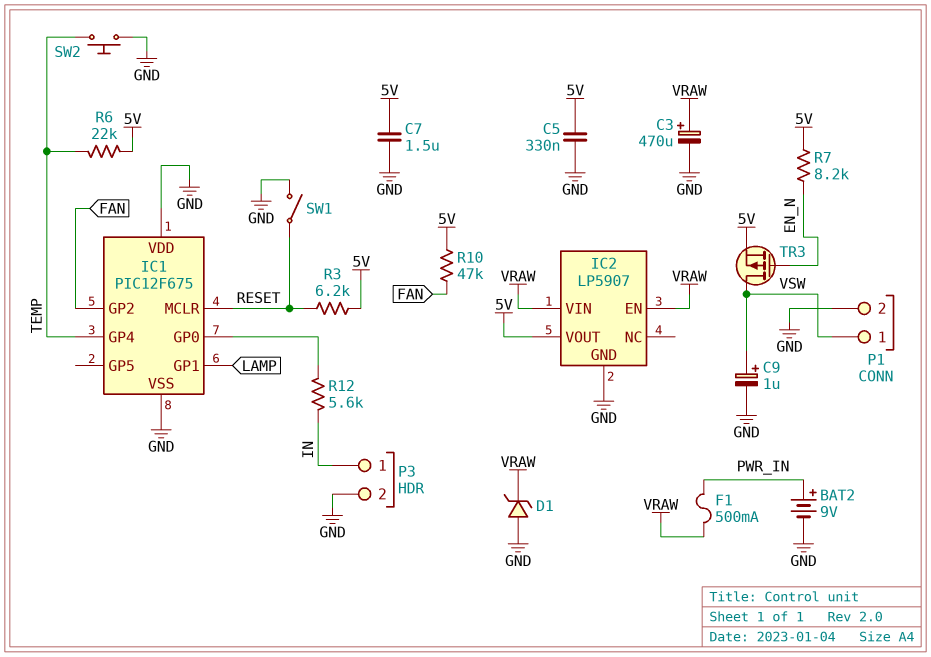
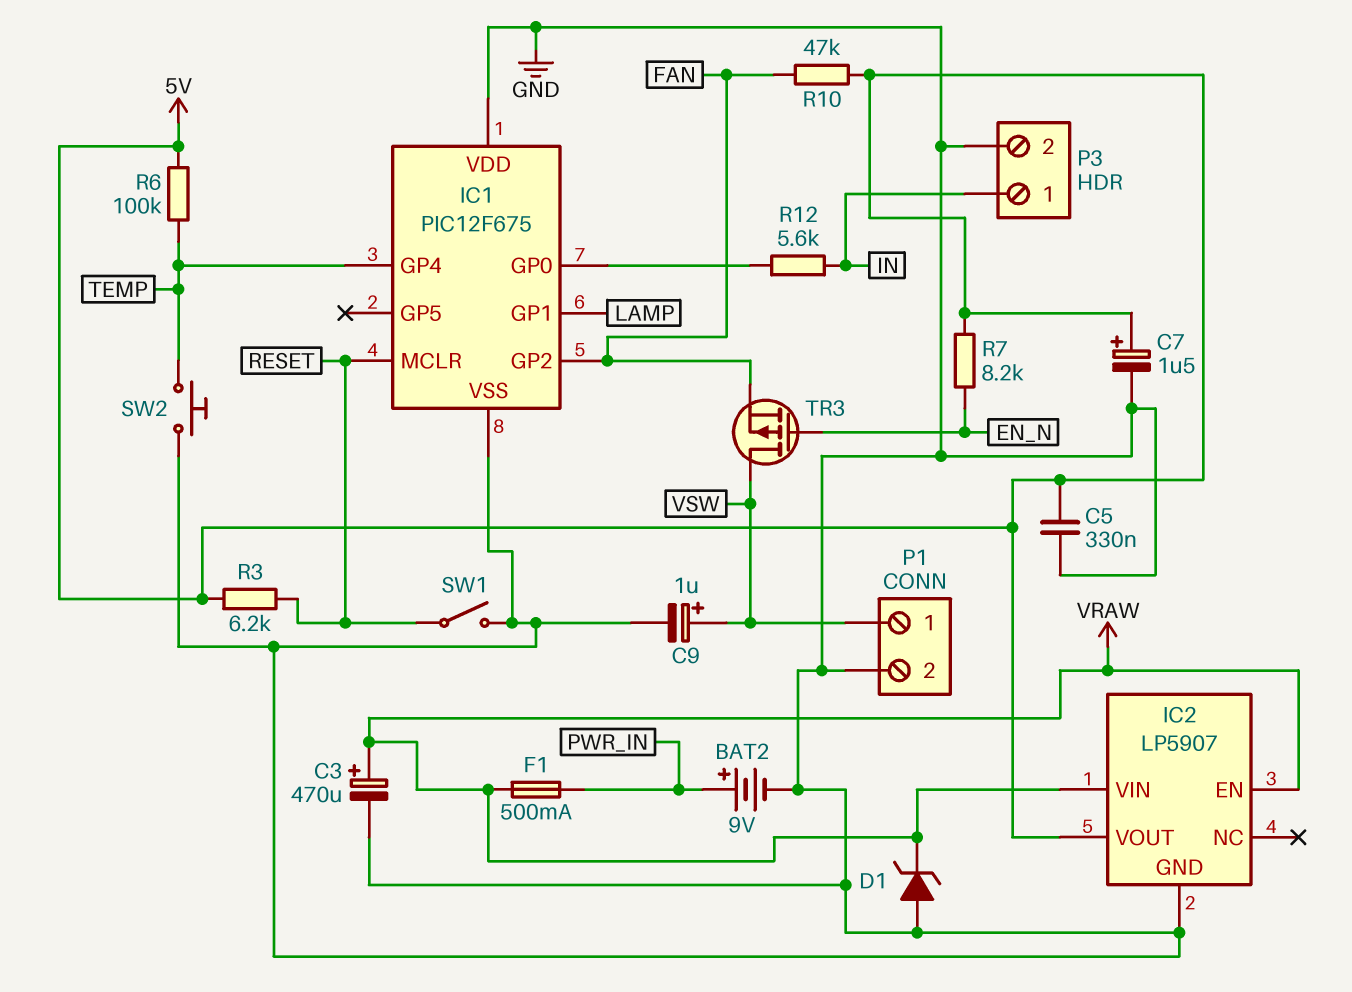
C7: 1.5uF (5V, GND) -> 1.5uF (plus 5V, minus GND)
R6: 22k (5V, TEMP) -> 100k (5V, TEMP)
TR3: PMOS (G EN_N, D VSW, S 5V) -> PMOS (G EN_N, D VSW, S FAN)

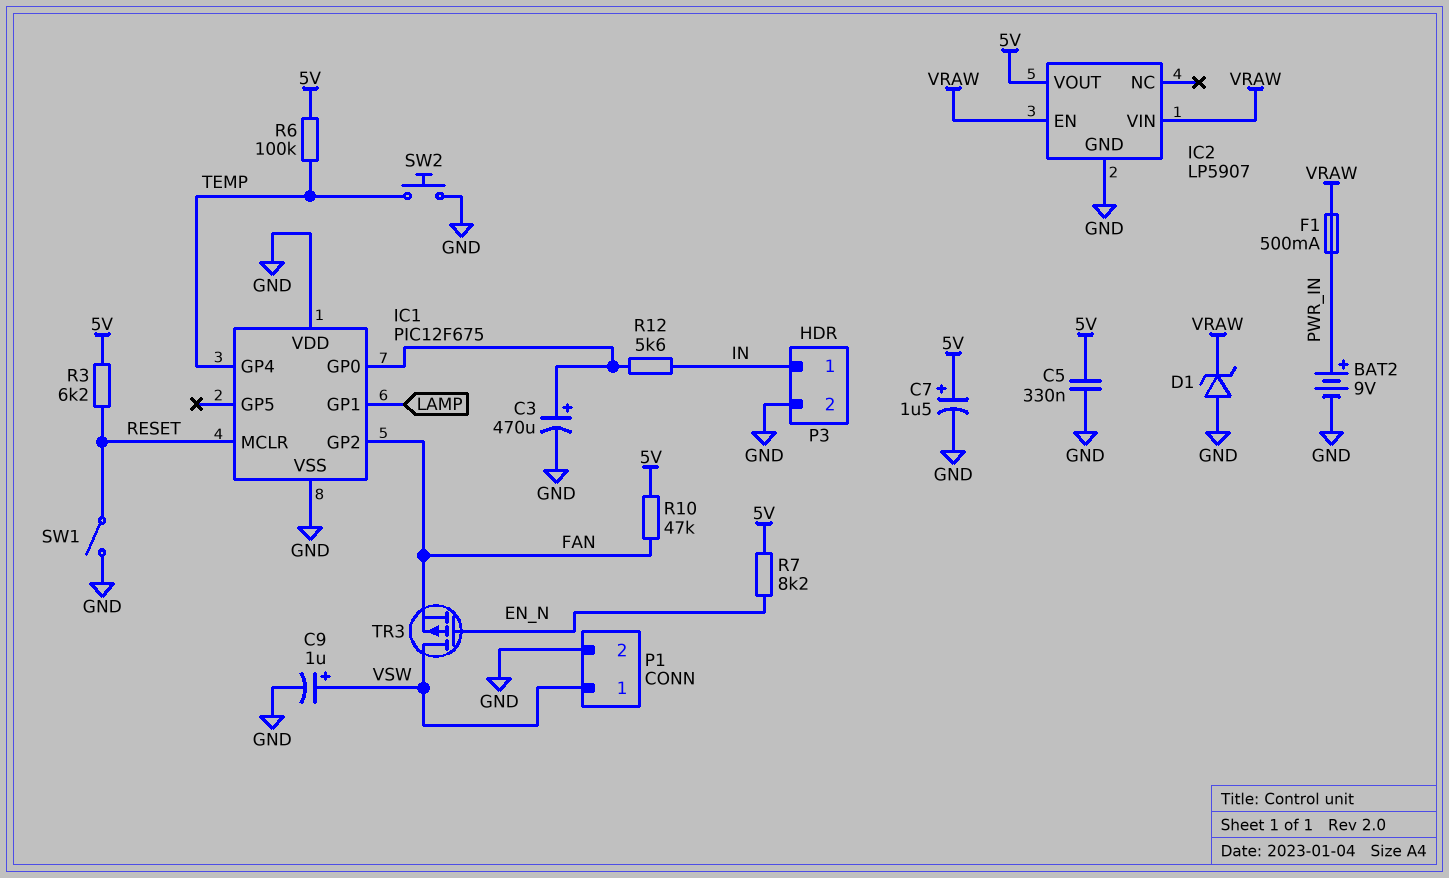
C3: 470uF (plus VRAW, minus GND) -> 470uF (plus IC1/GP0, minus GND)

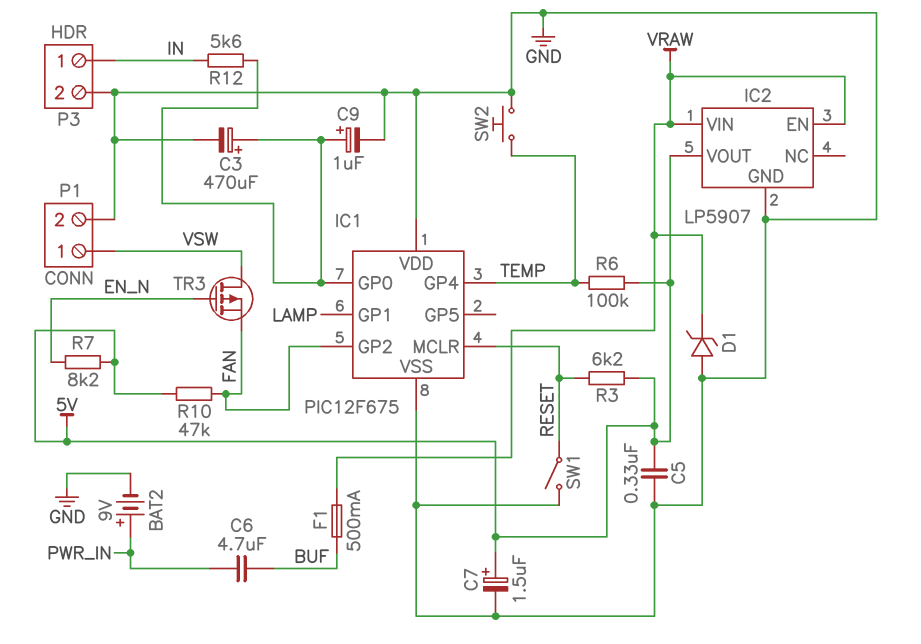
C6: none -> 4.7uF (BUF, PWR_IN)
C9: 1uF (plus VSW, minus GND) -> 1uF (plus IC1/GP0, minus GND)
F1: 500mA (PWR_IN, VRAW) -> 500mA (BUF, VRAW)

